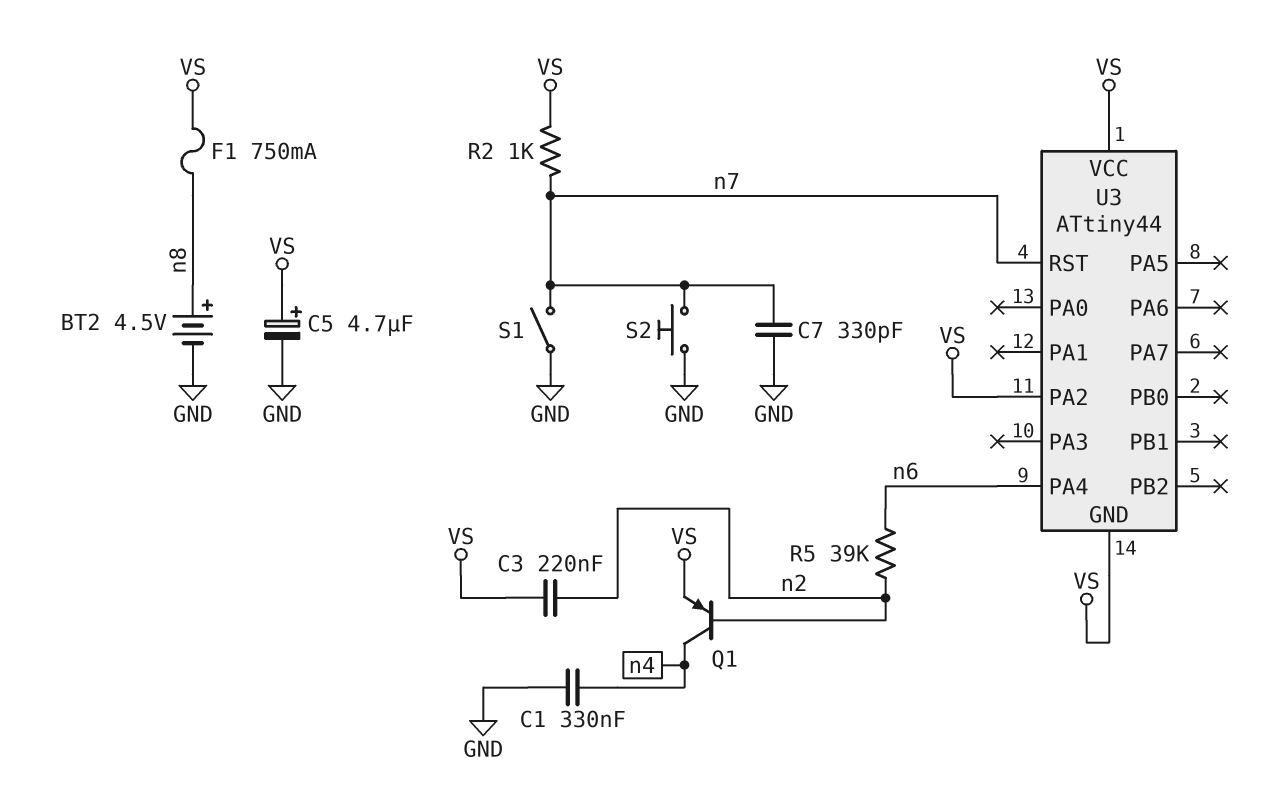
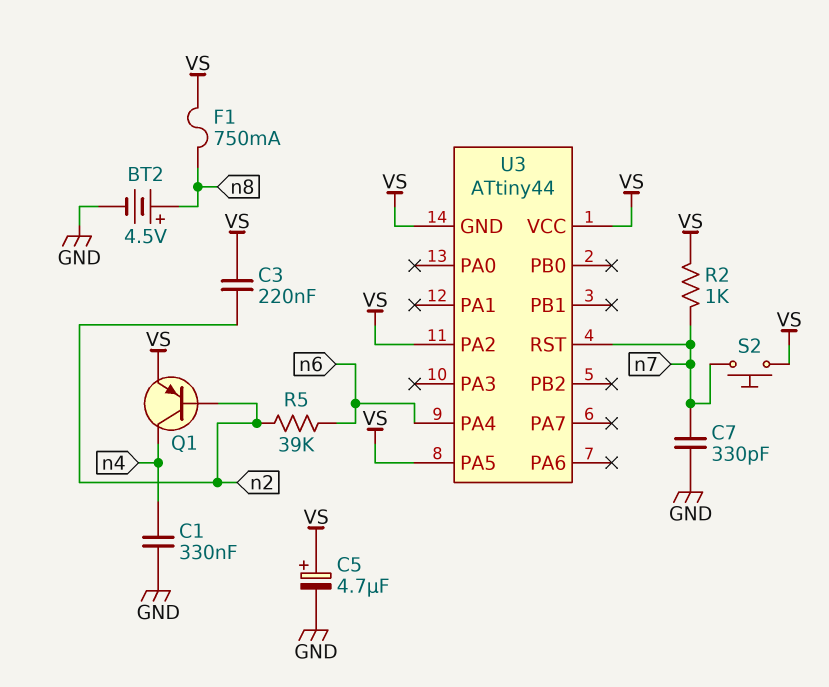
S1: switch (GND, n7) -> none
S2: button (GND, n7) -> button (VS, n7)
U3 pin PA5: none -> VS

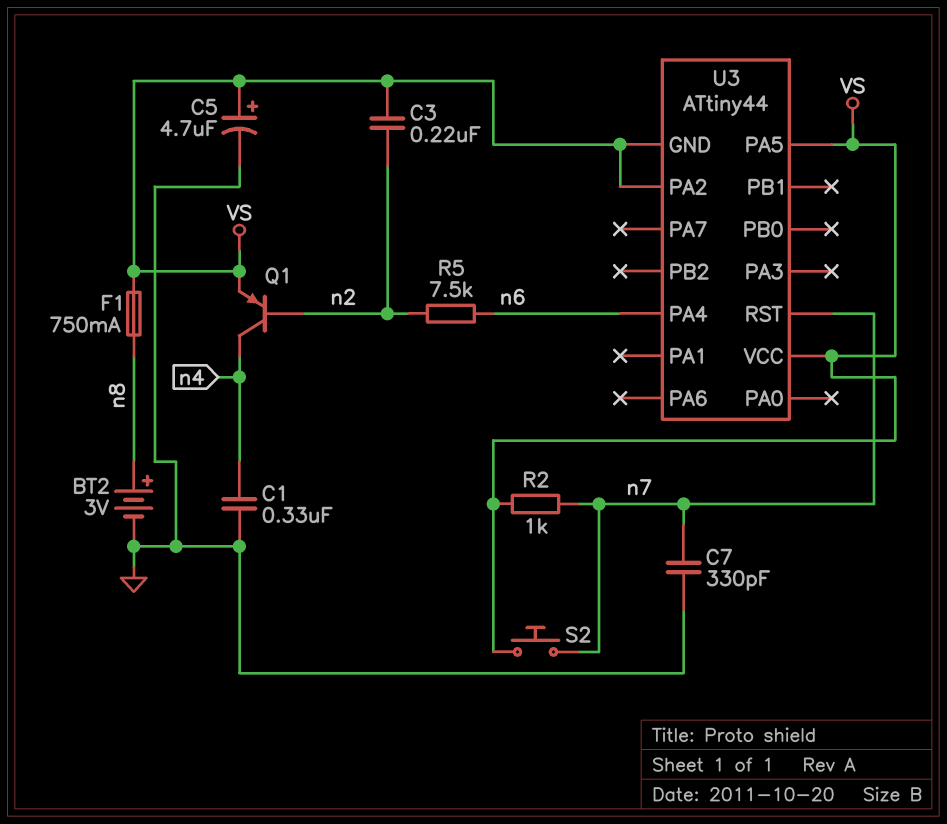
BT2: 4.5V (plus n8, minus GND) -> 3V (plus n8, minus GND)
R5: 39k (n2, n6) -> 7.5k (n2, n6)

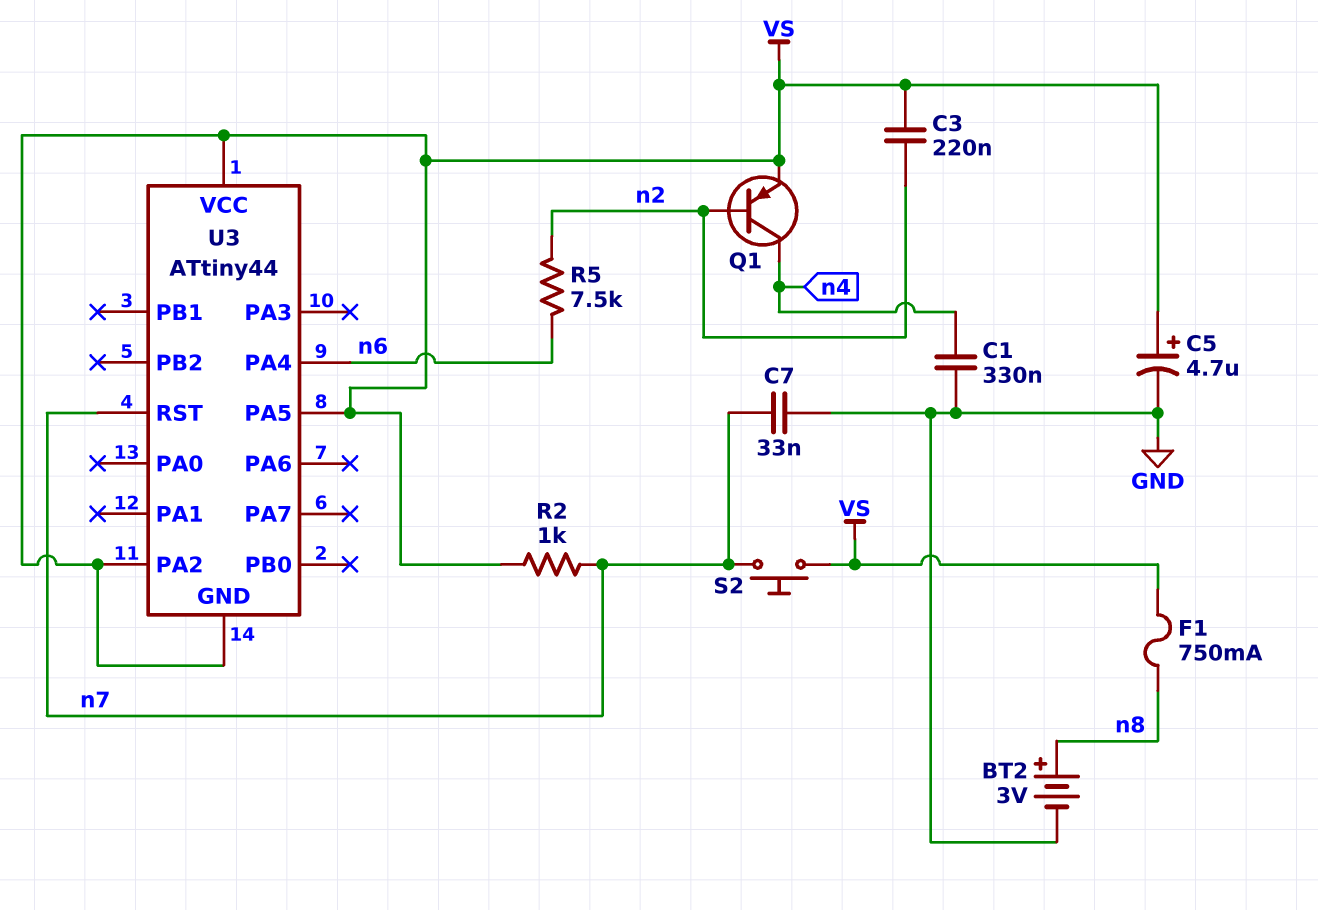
C7: 330pF (GND, n7) -> 33nF (GND, n7)

